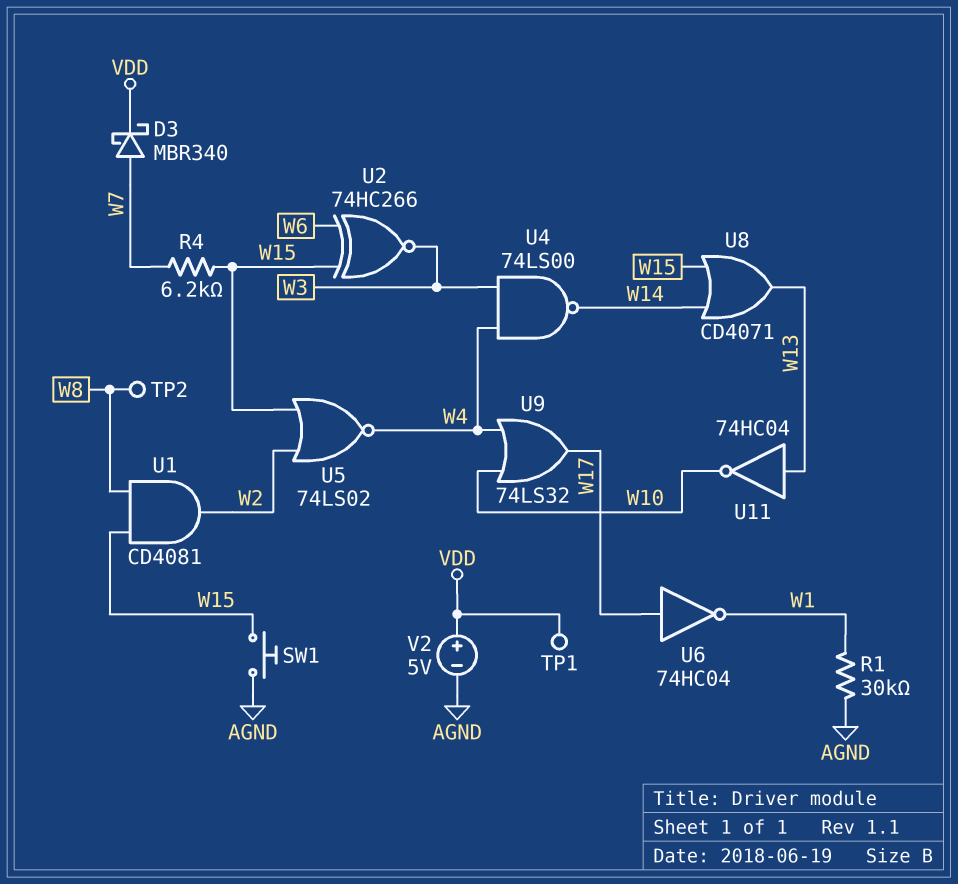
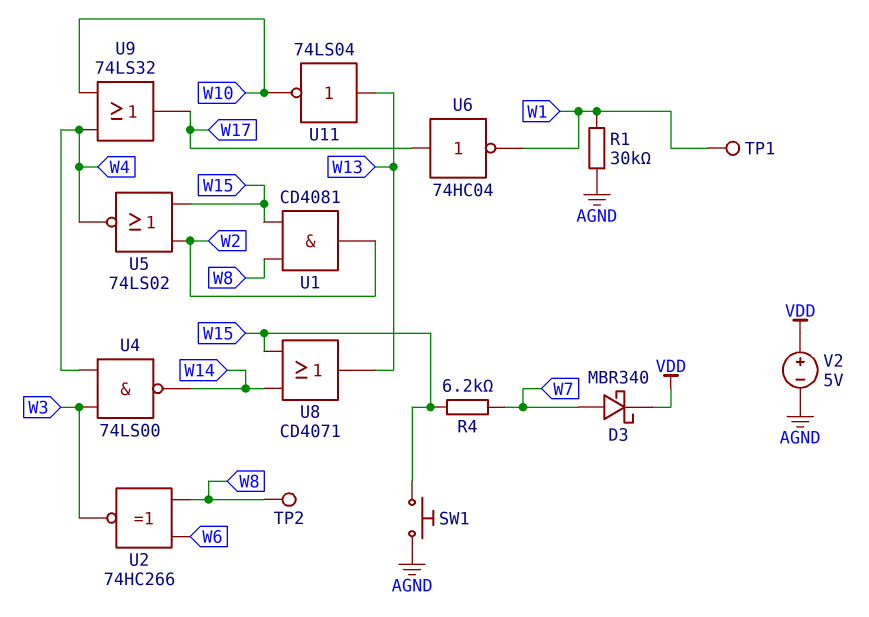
TP1: test point (VDD) -> test point (W1)
U2: XNOR 74HC266 (in W6, in W15, out W3) -> XNOR 74HC266 (in W6, in W8, out W3)
U11: NOT 74HC04 (in W13, out W10) -> NOT 74LS04 (in W13, out W10)

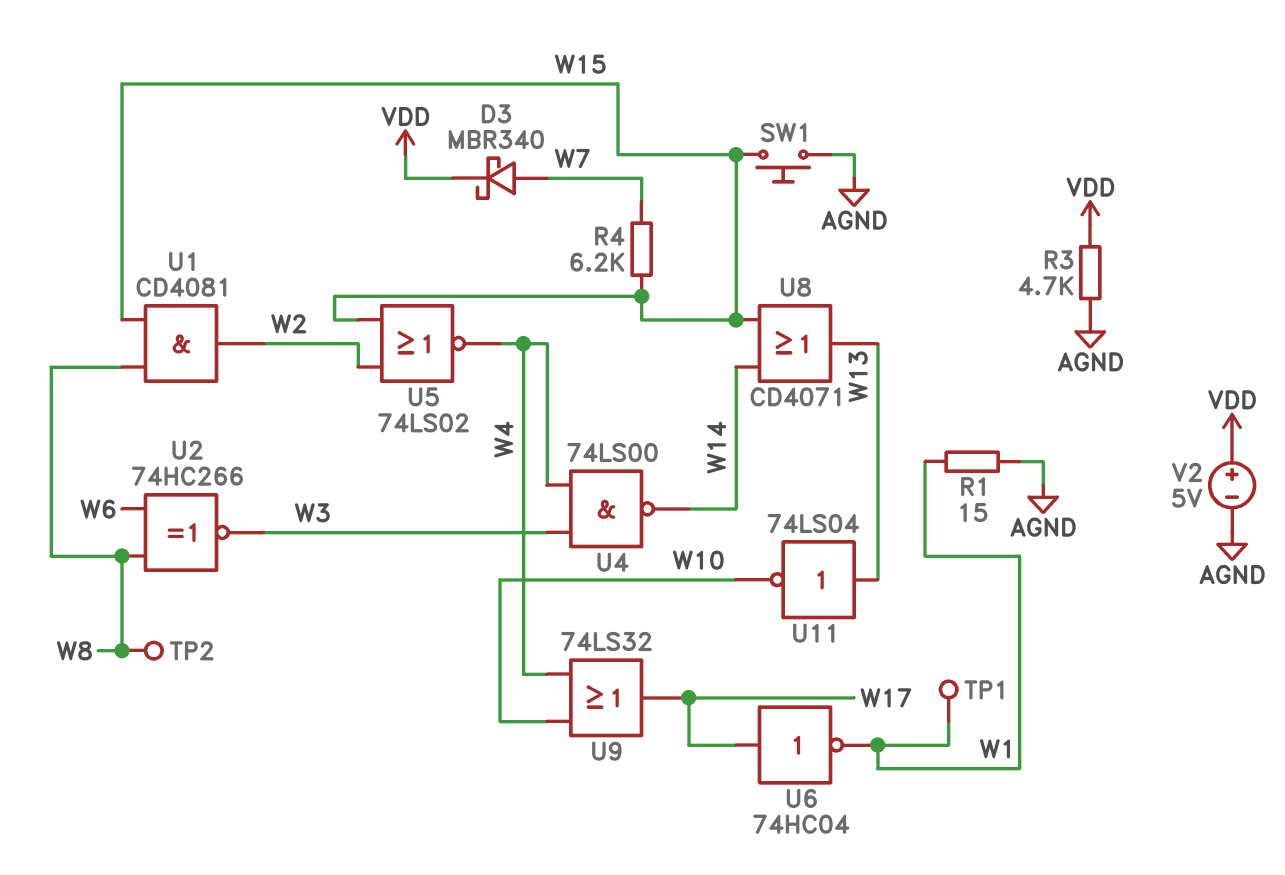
R1: 30k (AGND, W1) -> 15 (AGND, W1)
R3: none -> 4.7k (AGND, VDD)

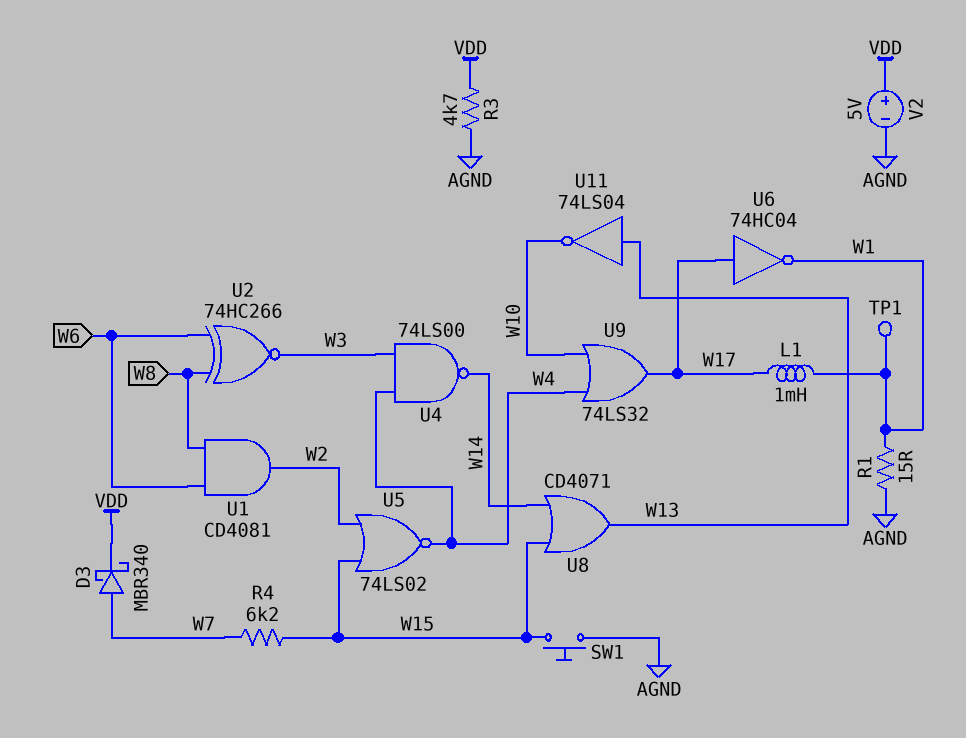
L1: none -> 1mH (W1, W17)
TP2: test point (W8) -> none
U1: AND CD4081 (in W8, in W15, out W2) -> AND CD4081 (in W6, in W8, out W2)

